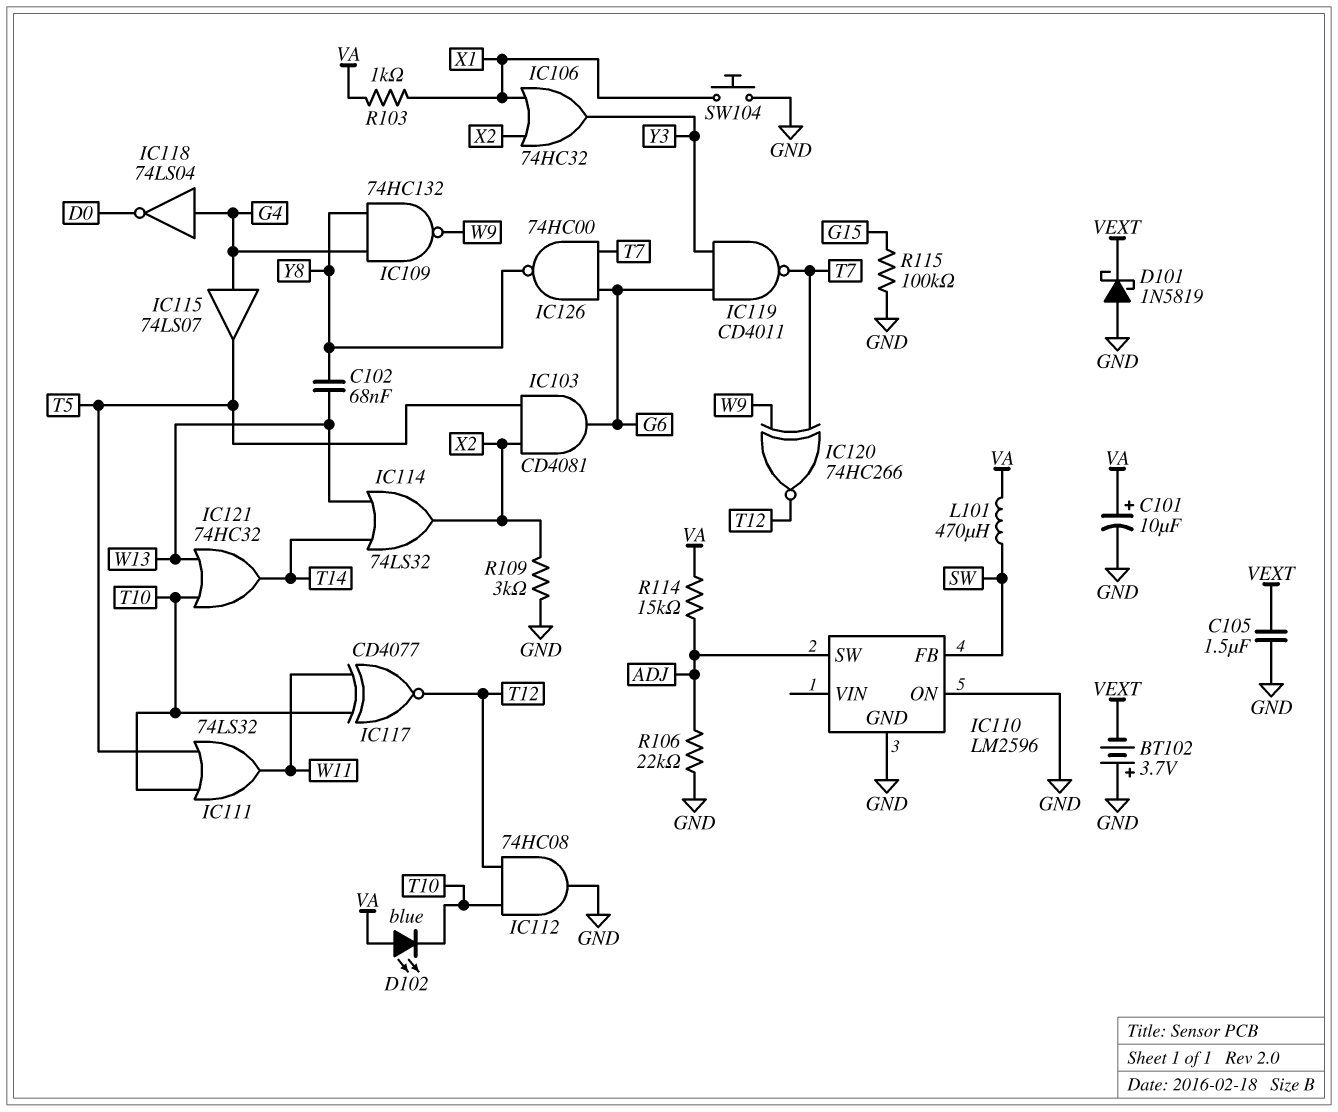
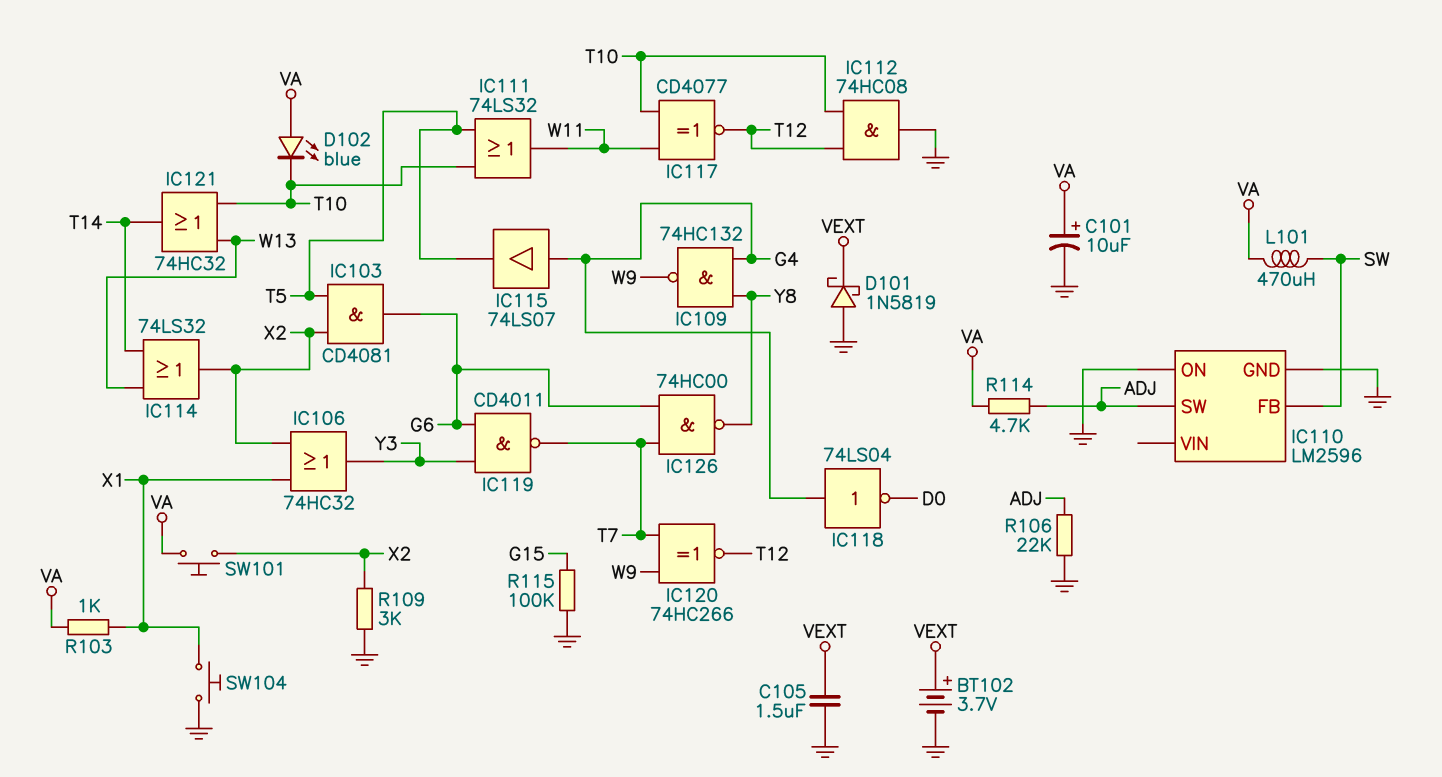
BT102: 3.7V (plus GND, minus VEXT) -> 3.7V (plus VEXT, minus GND)
C102: 68nF (W13, Y8) -> none
R114: 15k (ADJ, VA) -> 4.7k (ADJ, VA)
SW101: none -> button (VA, X2)

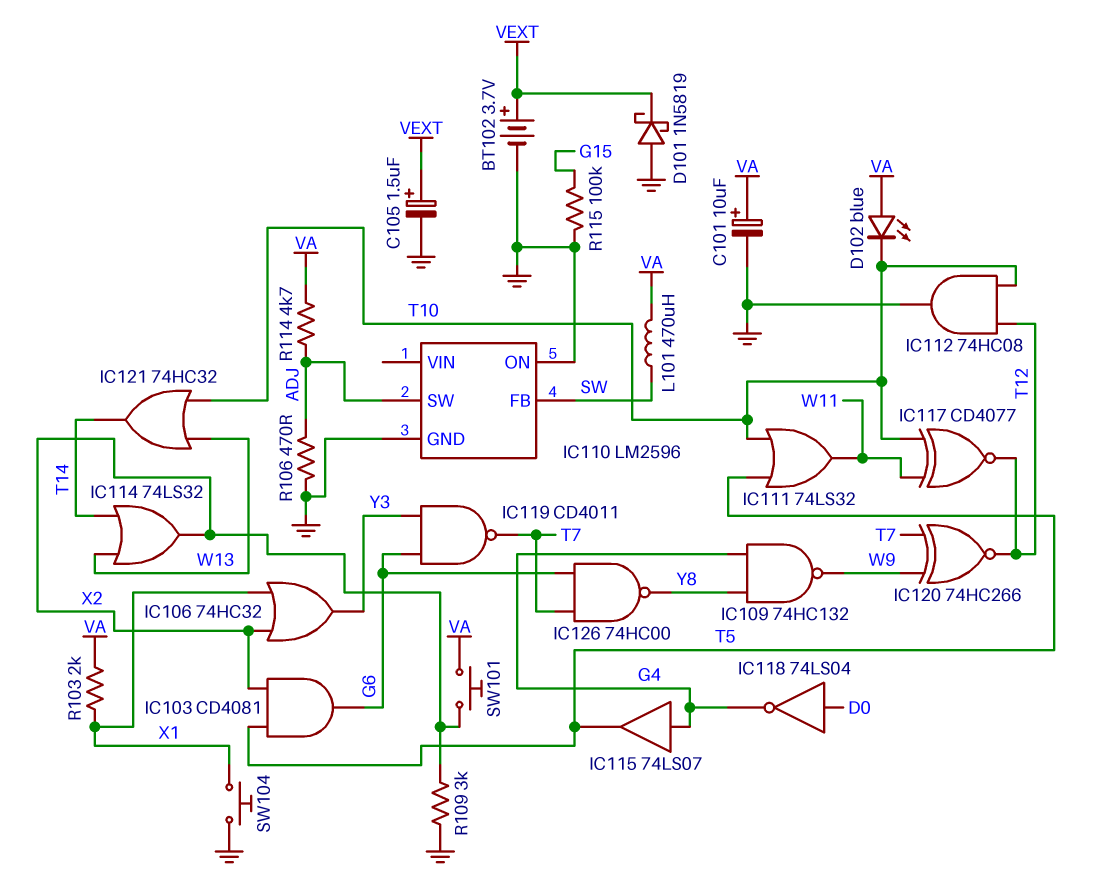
C105: 1.5uF (GND, VEXT) -> 1.5uF (plus VEXT, minus GND)
IC118: NOT 74LS04 (in G4, out D0) -> NOT 74LS04 (in D0, out G4)
R103: 1k (VA, X1) -> 2k (VA, X1)
R106: 22k (ADJ, GND) -> 470 (ADJ, GND)

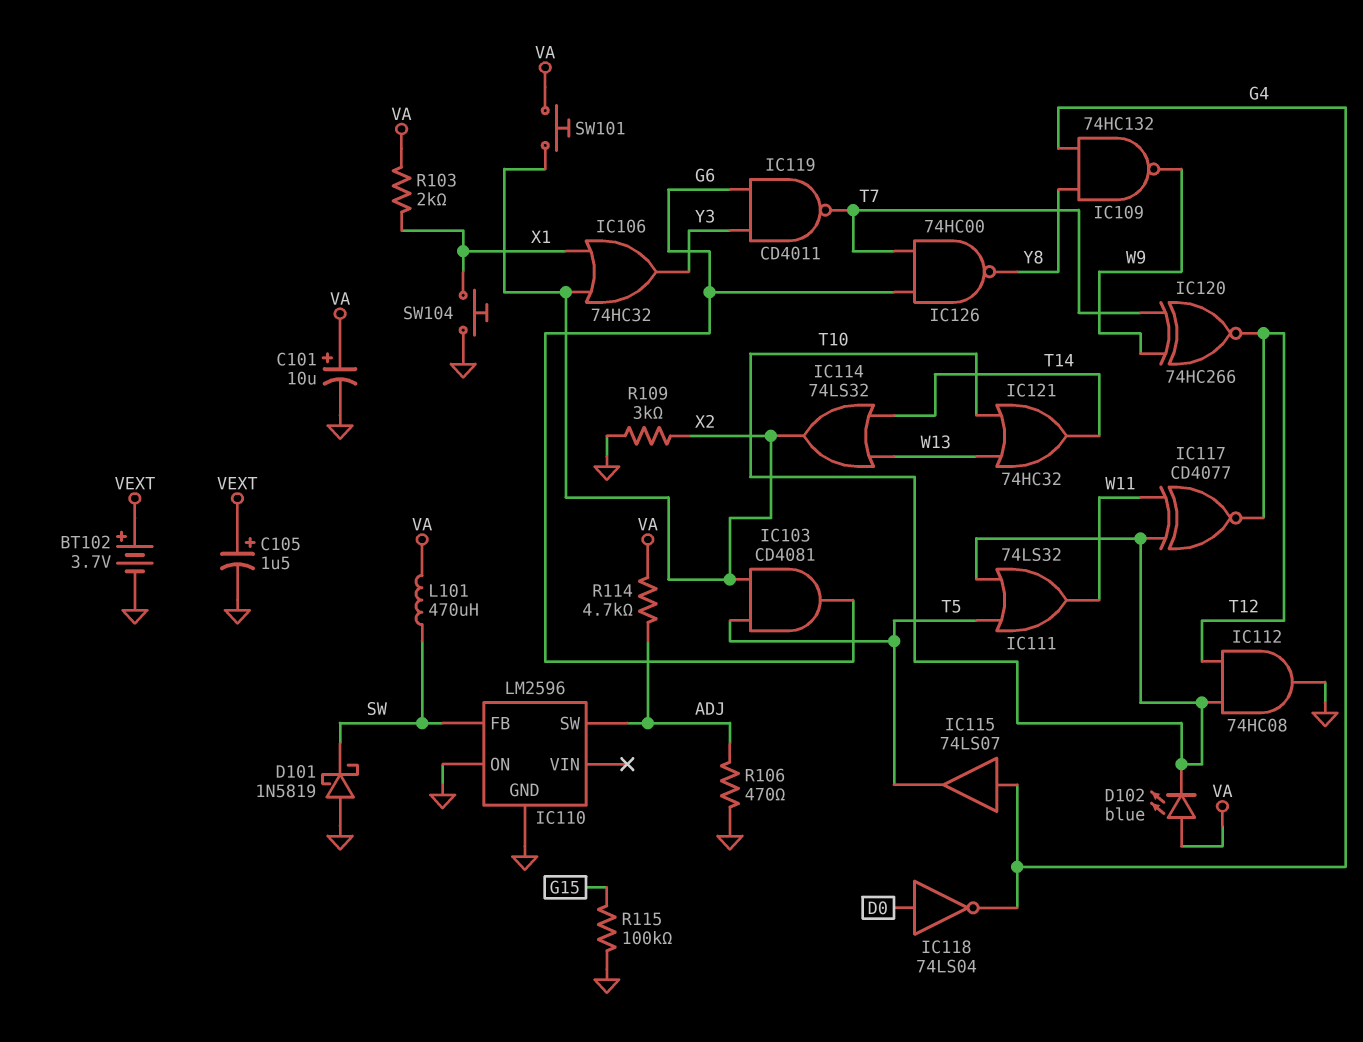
D101: schottky 1N5819 (A GND, K VEXT) -> schottky 1N5819 (A GND, K SW)

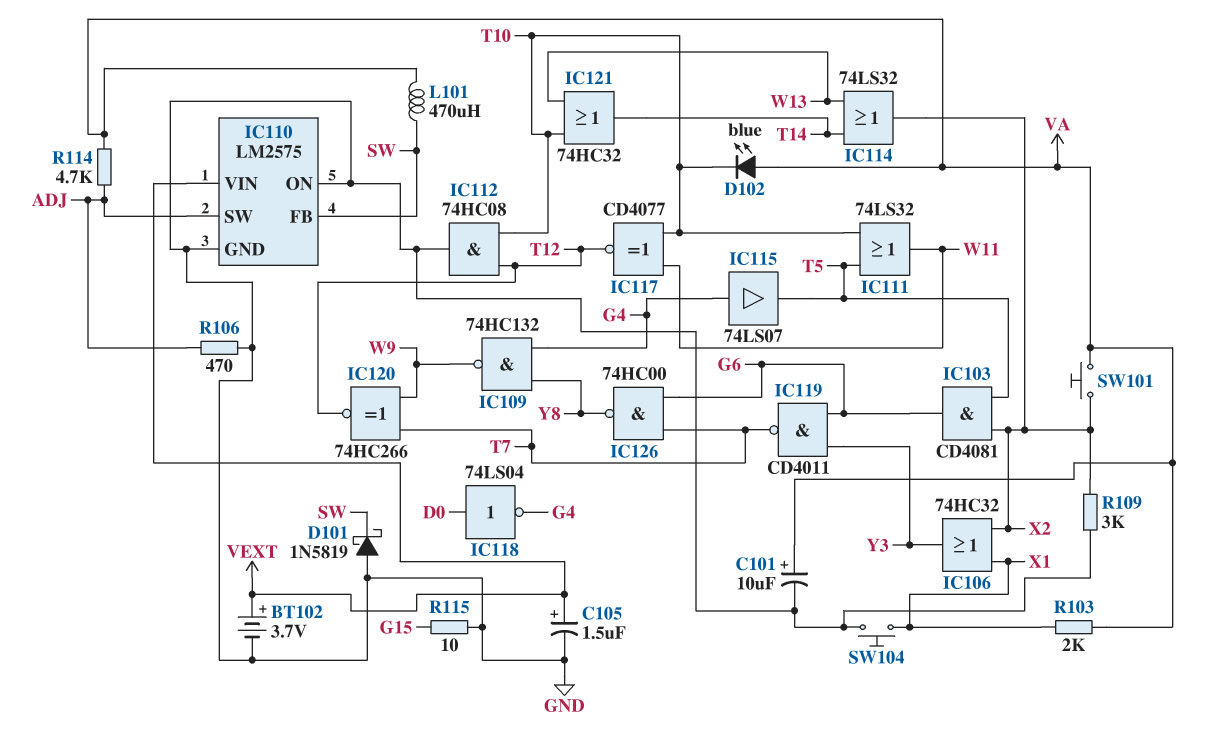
IC110: LM2596 -> LM2575
IC110 pin VIN: none -> VEXT
R115: 100k (G15, GND) -> 10 (G15, GND)

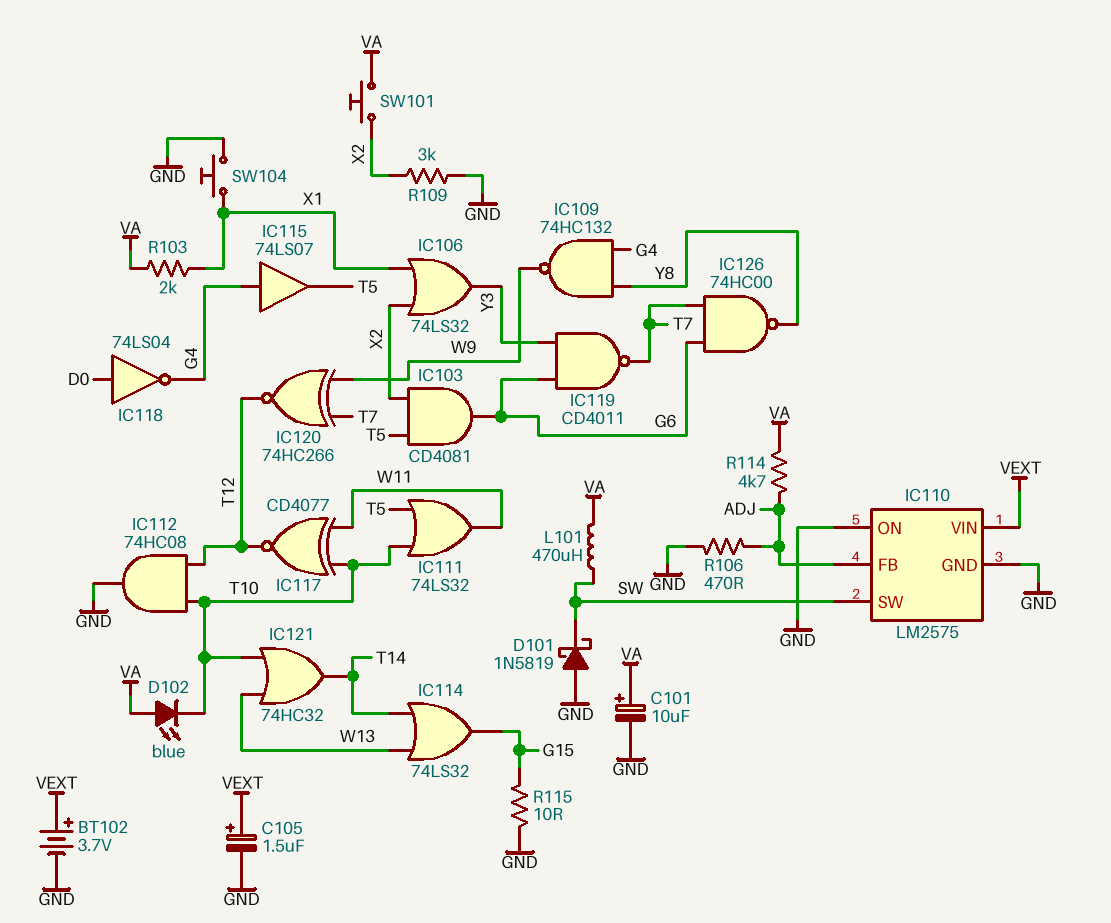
IC106: OR 74HC32 (in X1, in X2, out Y3) -> OR 74LS32 (in X1, in X2, out Y3)
IC110 pin FB: SW -> ADJ
IC110 pin SW: ADJ -> SW
IC114: OR 74LS32 (in T14, in W13, out X2) -> OR 74LS32 (in T14, in W13, out G15)

